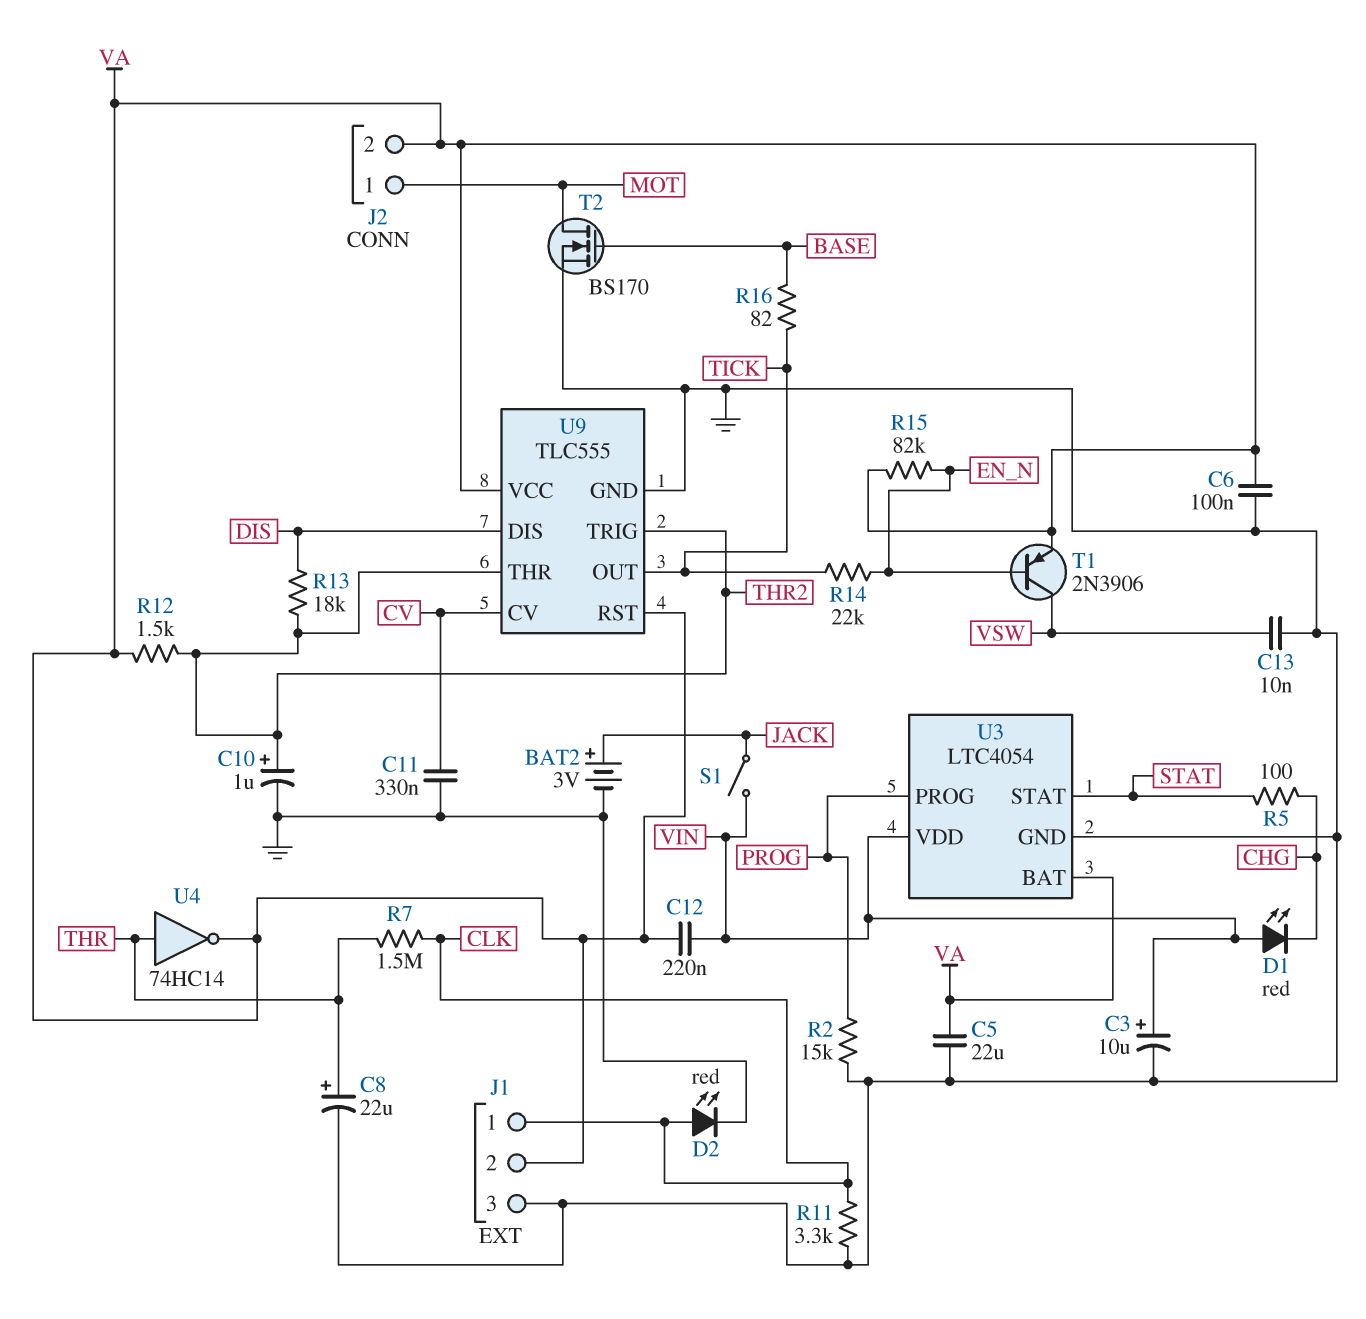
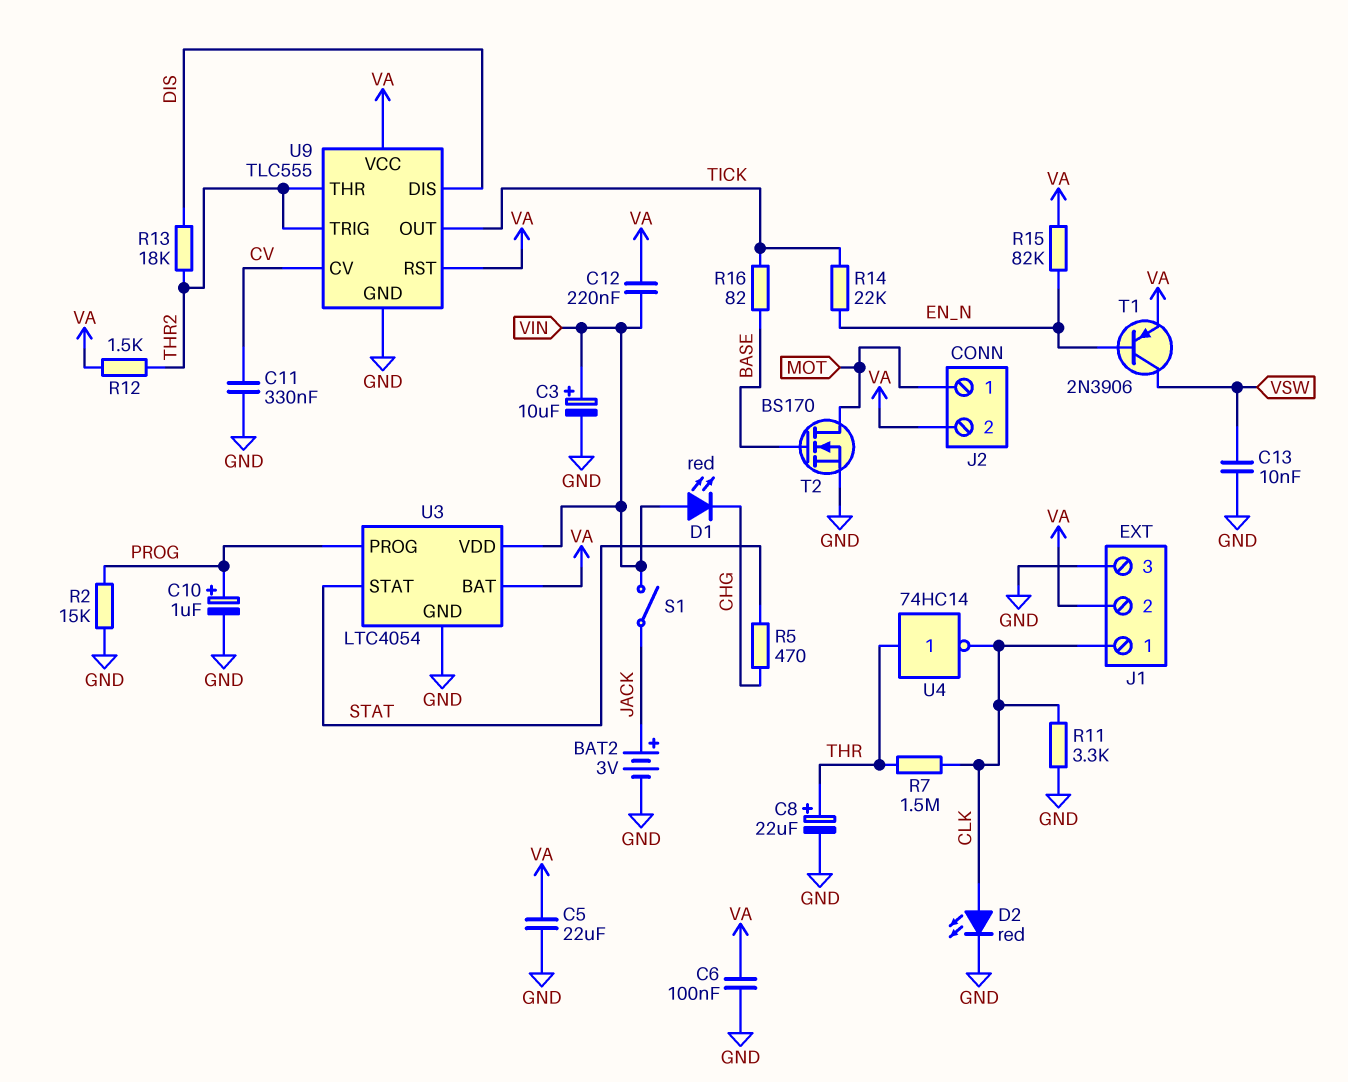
C10: 1uF (plus THR2, minus GND) -> 1uF (plus PROG, minus GND)
R5: 100 (CHG, STAT) -> 470 (CHG, STAT)
U4: NOT 74HC14 (in THR, out VA) -> NOT 74HC14 (in THR, out CLK)

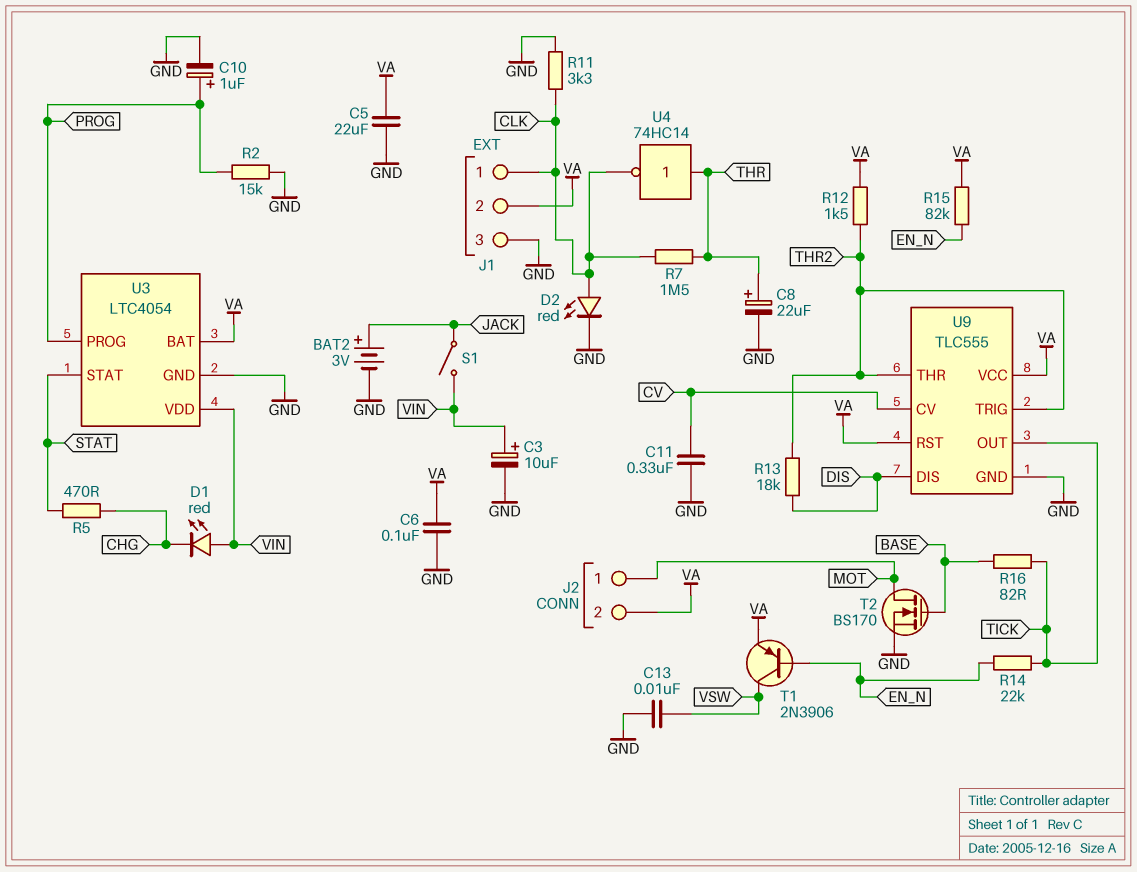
C12: 220nF (VA, VIN) -> none

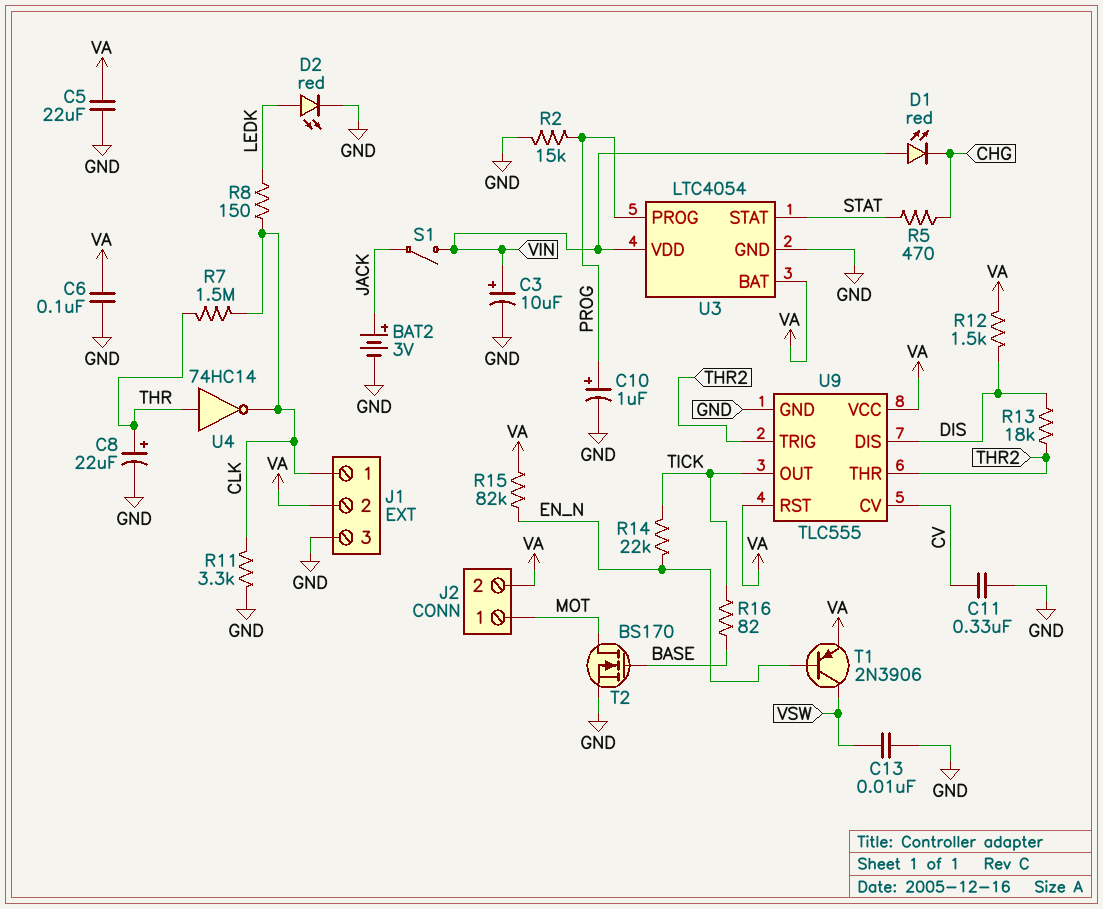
D2: LED red (A CLK, K GND) -> LED red (A LEDK, K GND)
R8: none -> 150 (CLK, LEDK)
R12: 1.5k (THR2, VA) -> 1.5k (DIS, VA)

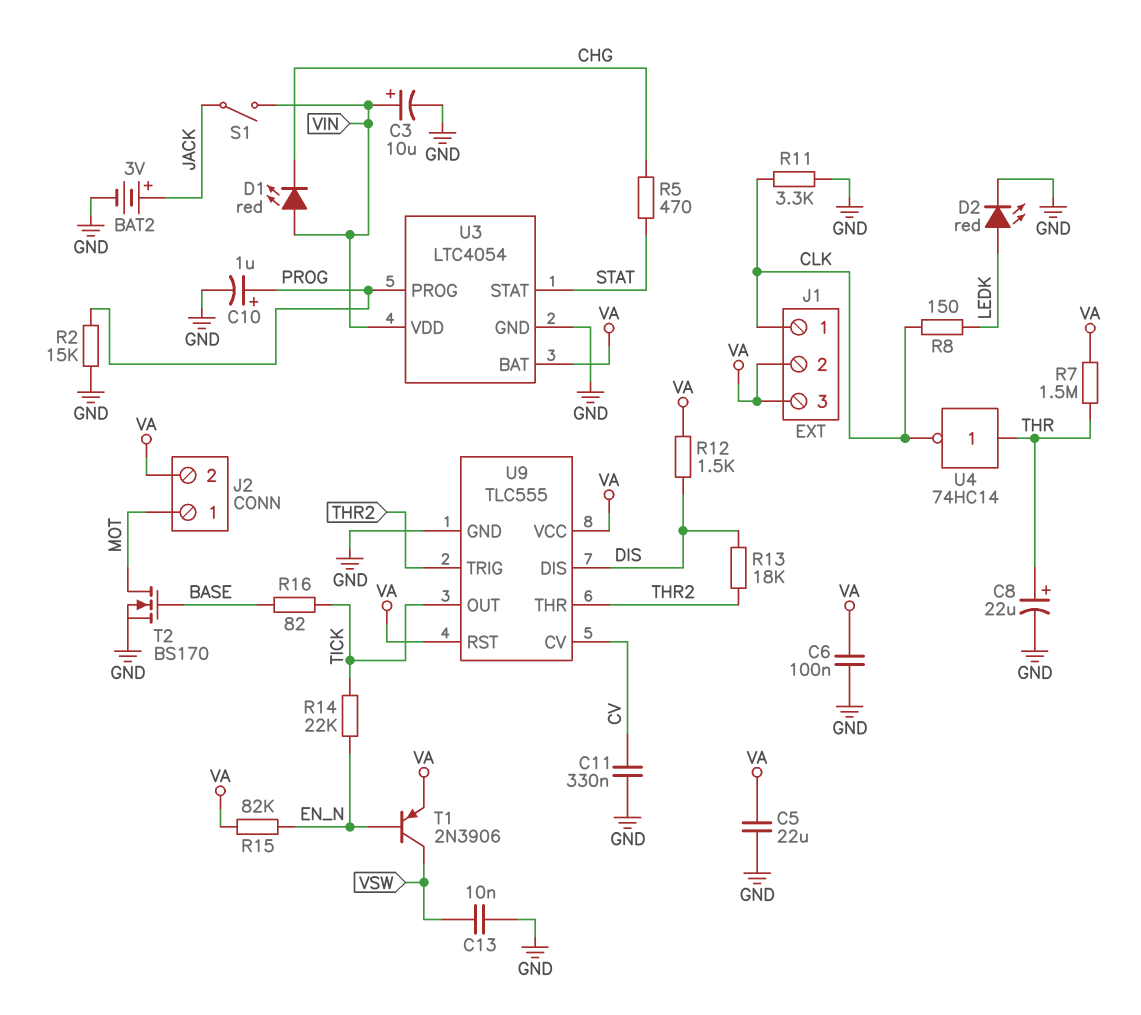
J1 pin 3: GND -> VA
R7: 1.5M (CLK, THR) -> 1.5M (THR, VA)

